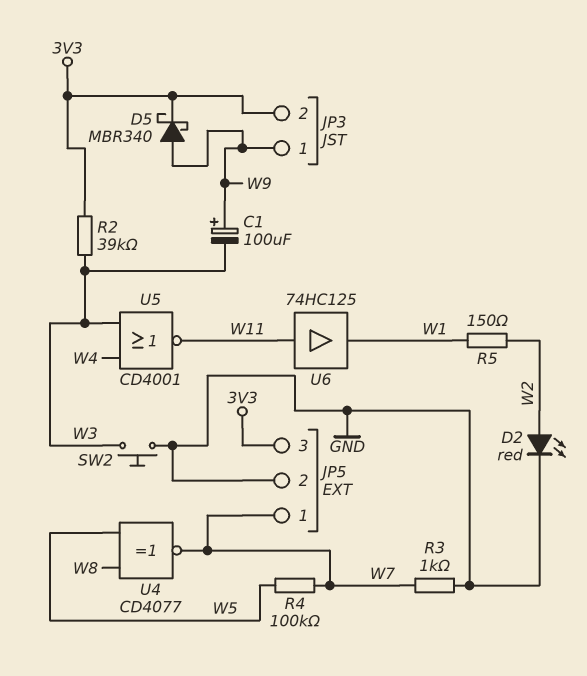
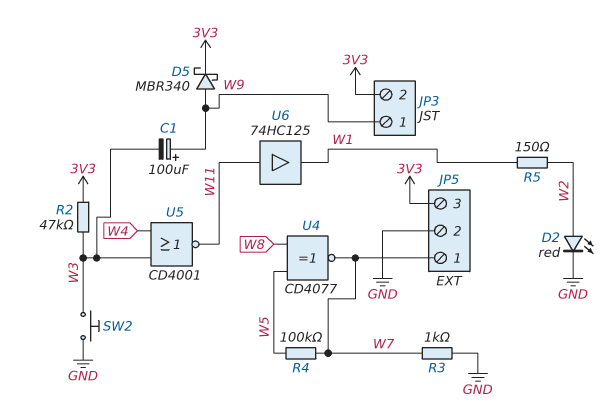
R2: 39k (3V3, W3) -> 47k (3V3, W3)

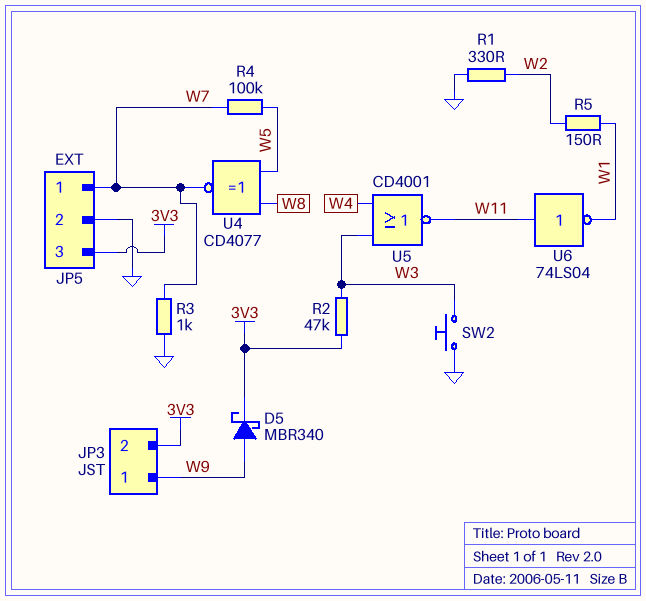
C1: 100uF (plus W9, minus W3) -> none
D2: LED red (A W2, K GND) -> none
R1: none -> 330 (GND, W2)
U6: buffer 74HC125 (in W11, out W1) -> NOT 74LS04 (in W11, out W1)

